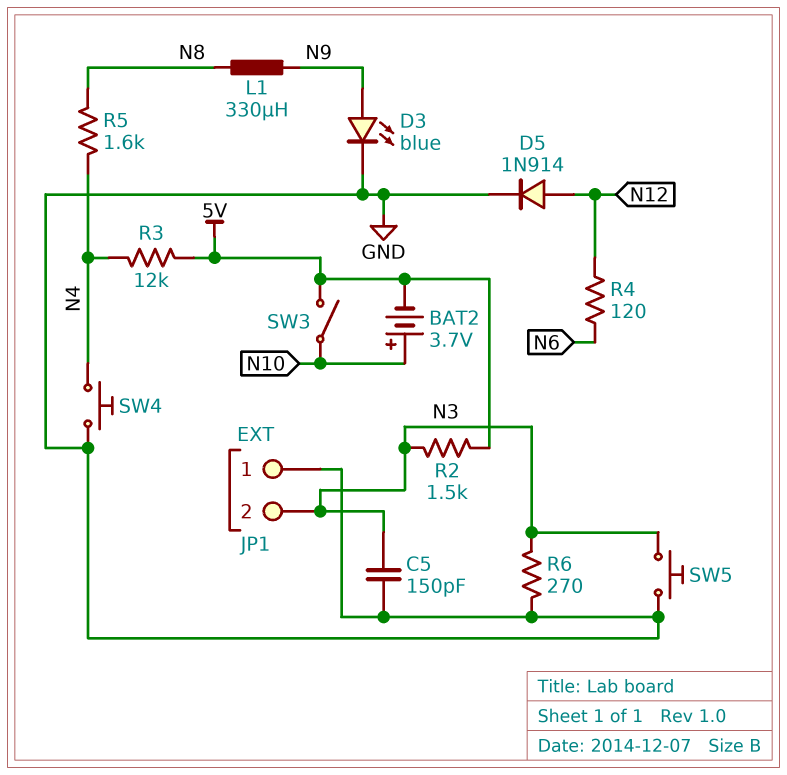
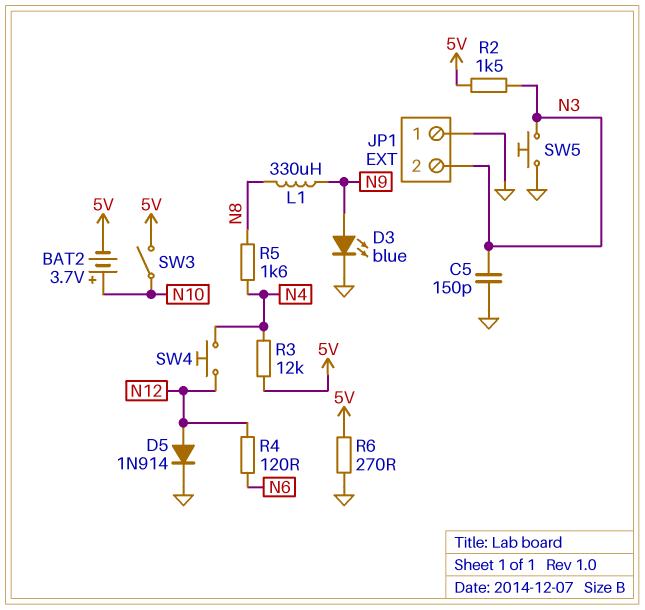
R6: 270 (GND, N3) -> 270 (5V, GND)
SW4: button (GND, N4) -> button (N4, N12)

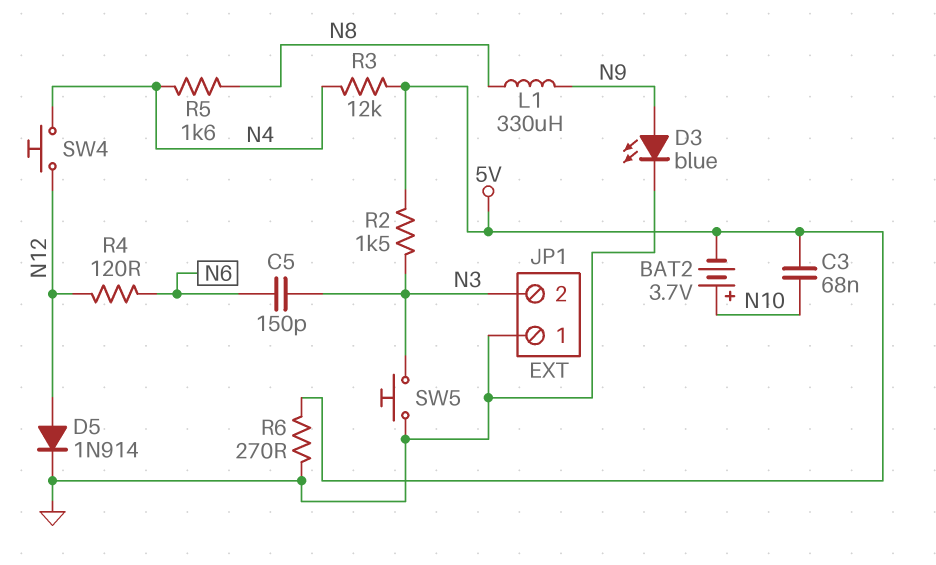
C3: none -> 68nF (5V, N10)
C5: 150pF (GND, N3) -> 150pF (N3, N6)
SW3: switch (5V, N10) -> none

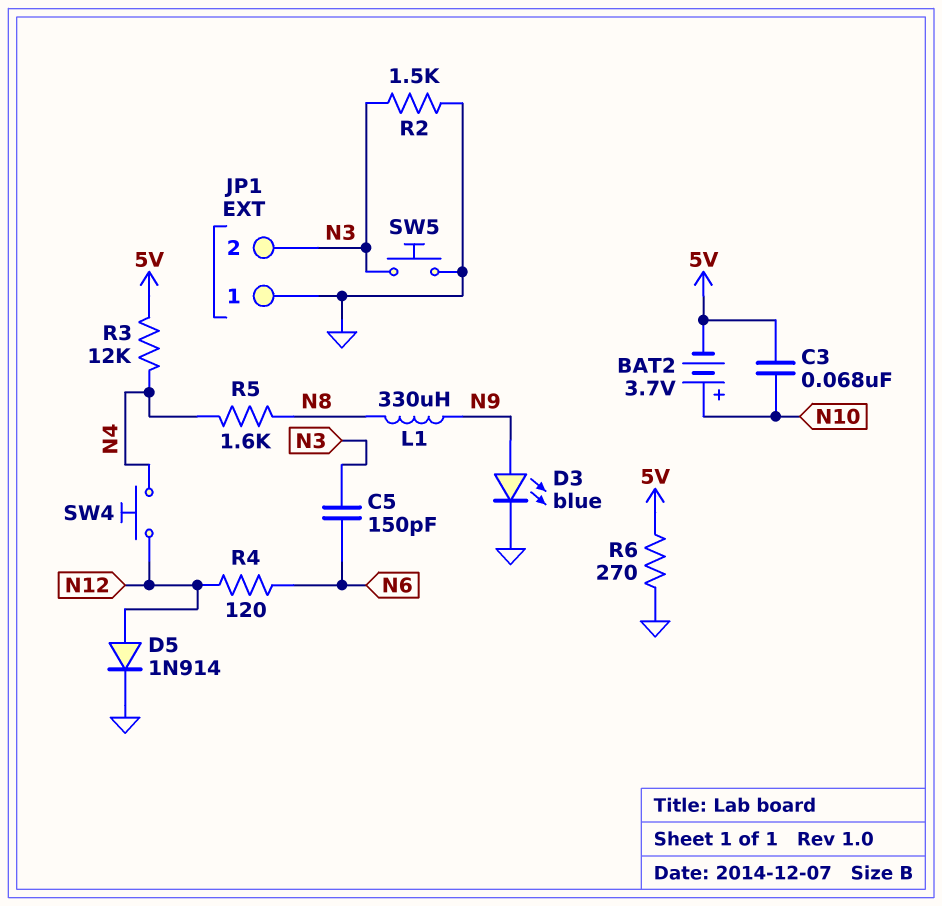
R2: 1.5k (5V, N3) -> 1.5k (GND, N3)

